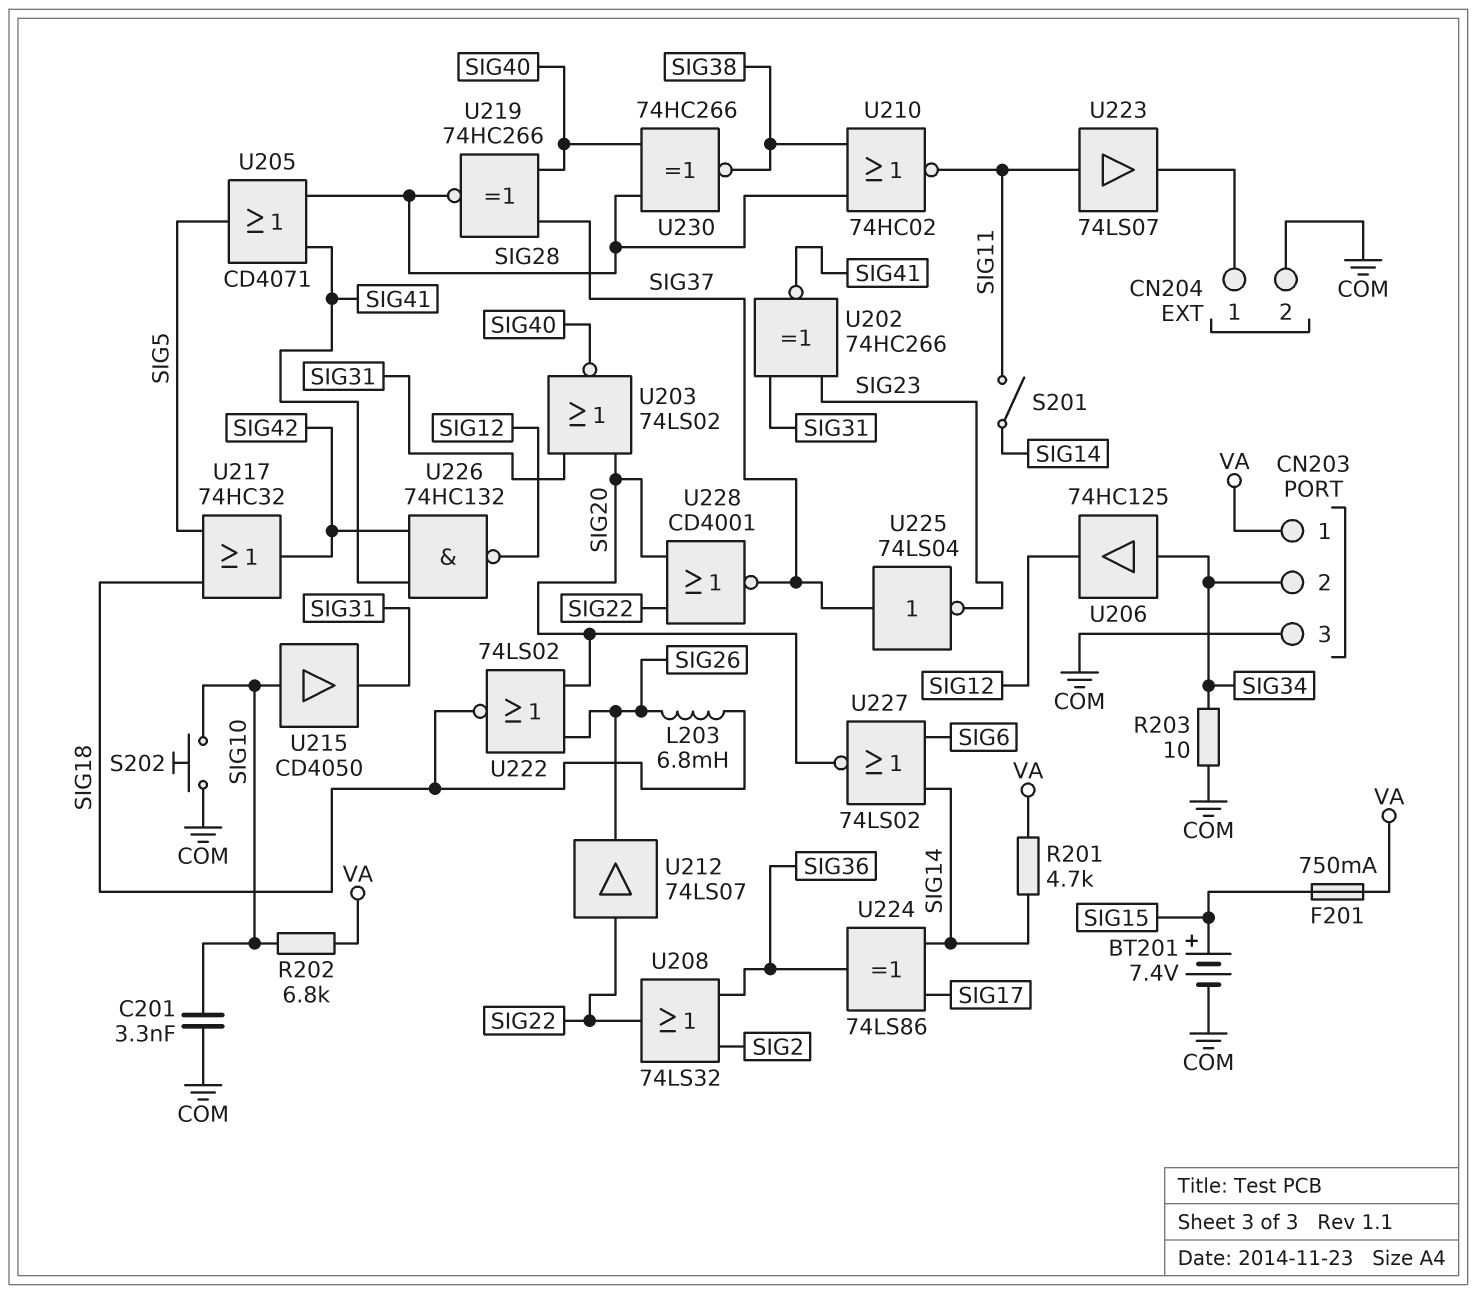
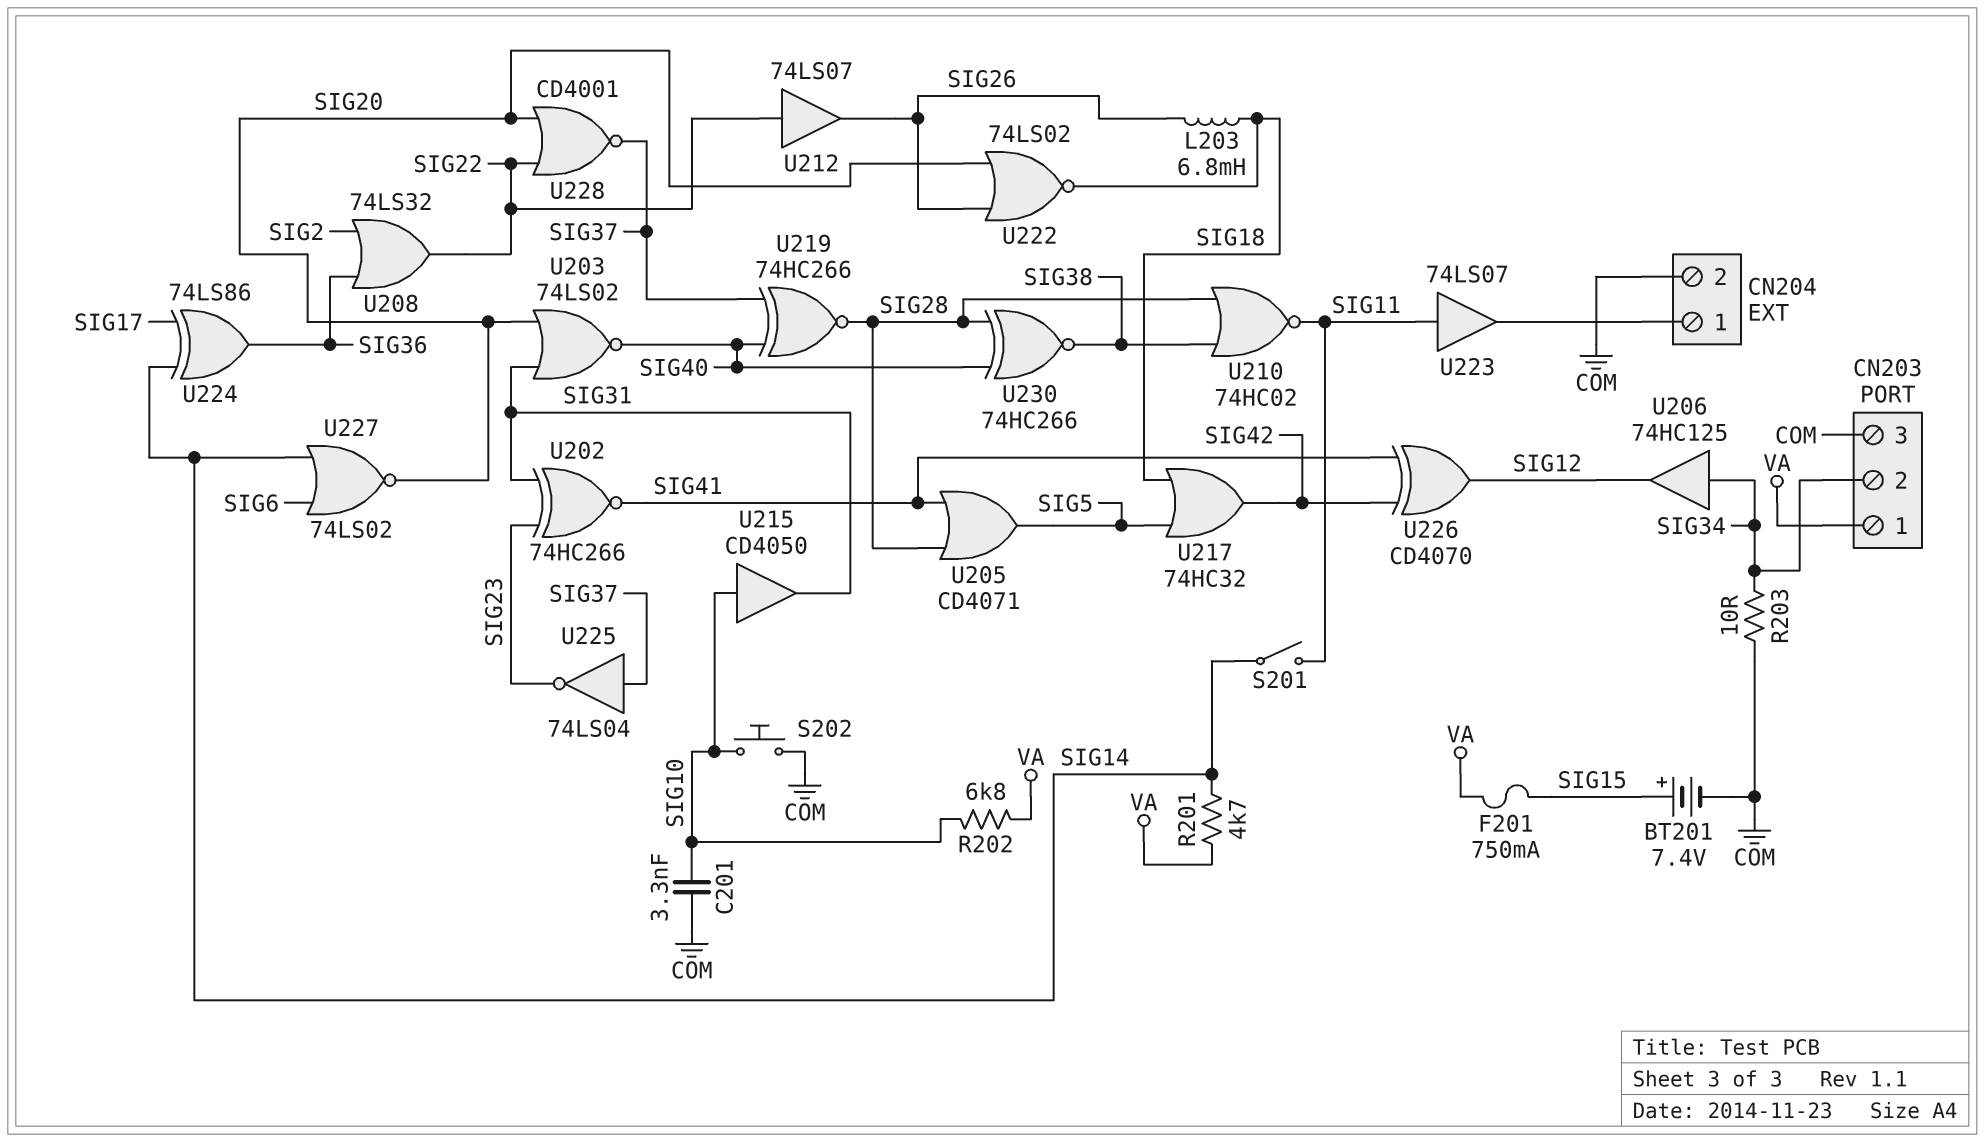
U226: NAND 74HC132 (in SIG41, in SIG42, out SIG12) -> XOR CD4070 (in SIG41, in SIG42, out SIG12)

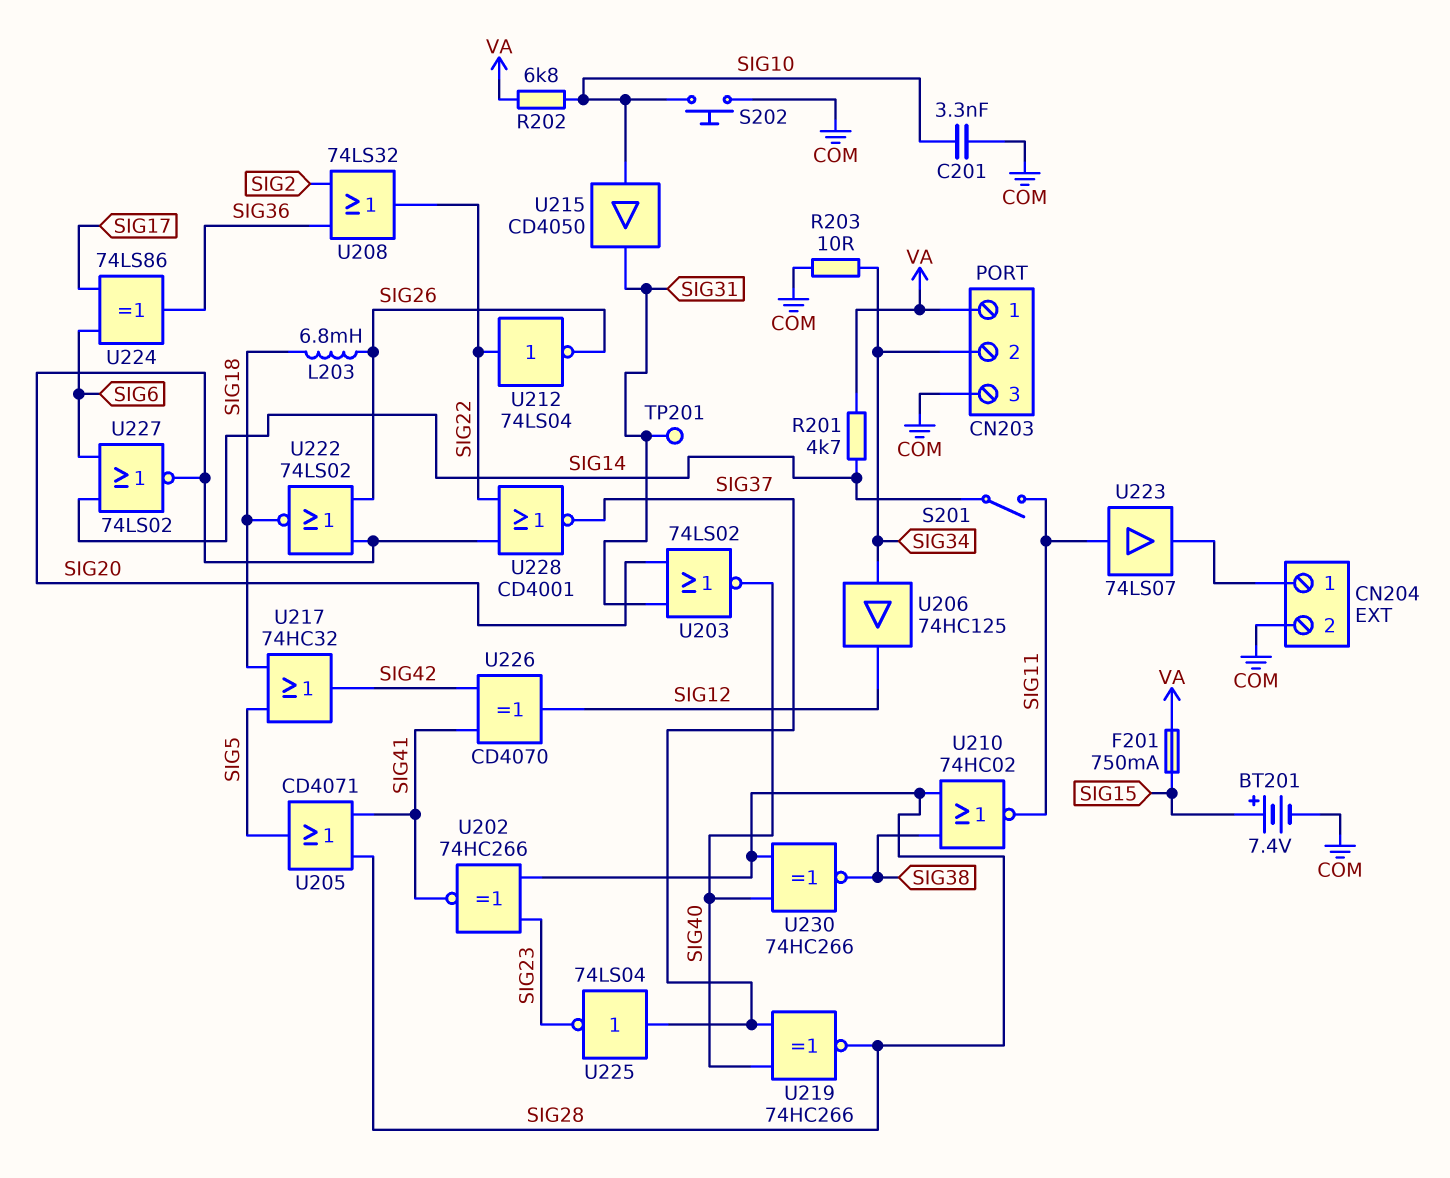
TP201: none -> test point (SIG31)
U202: XNOR 74HC266 (in SIG23, in SIG31, out SIG41) -> XNOR 74HC266 (in SIG23, in SIG28, out SIG41)
U212: buffer 74LS07 (in SIG22, out SIG26) -> NOT 74LS04 (in SIG22, out SIG26)
U224: XOR 74LS86 (in SIG14, in SIG17, out SIG36) -> XOR 74LS86 (in SIG6, in SIG17, out SIG36)

